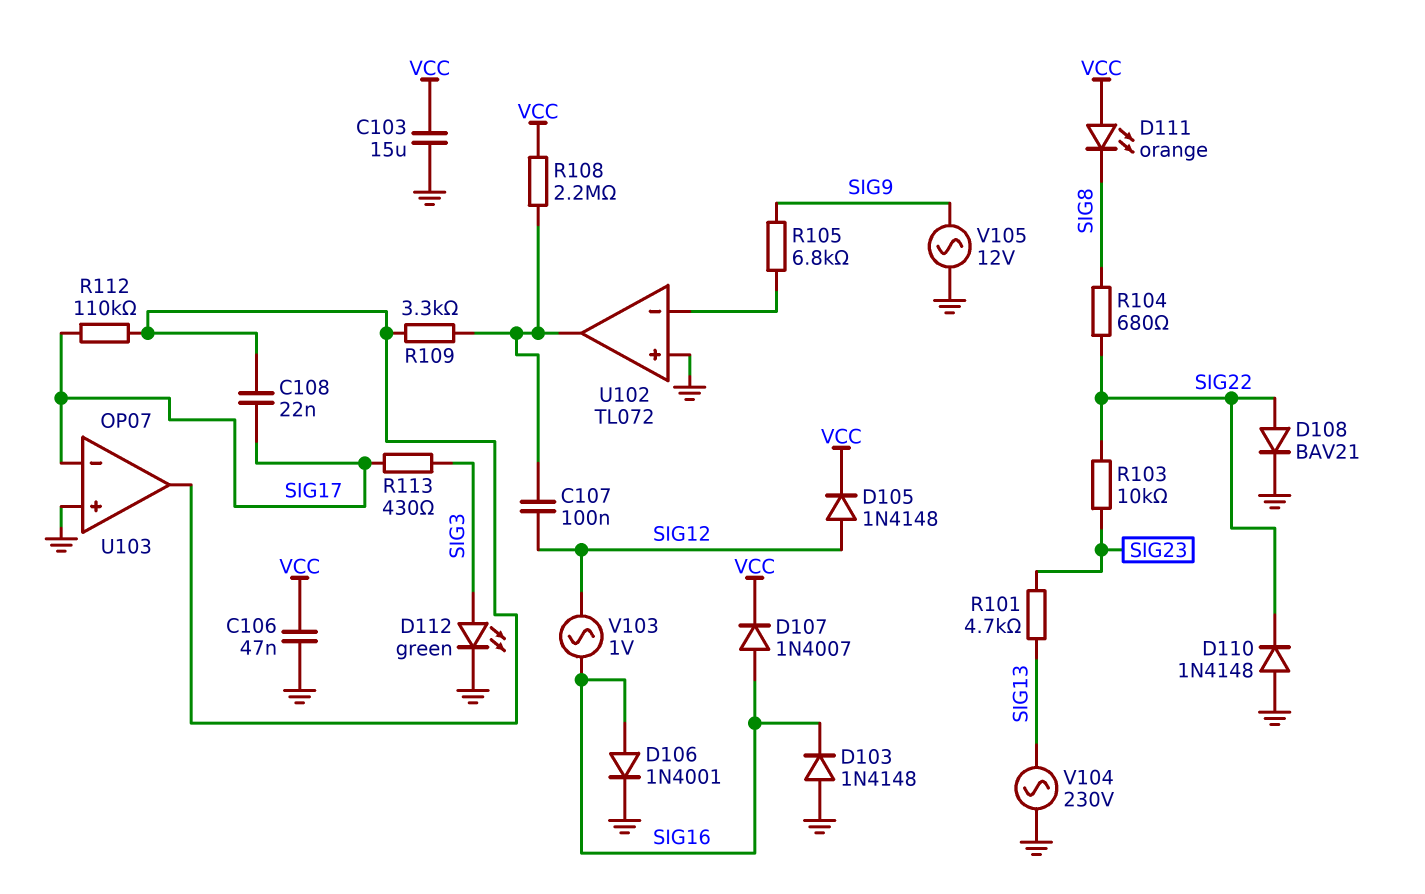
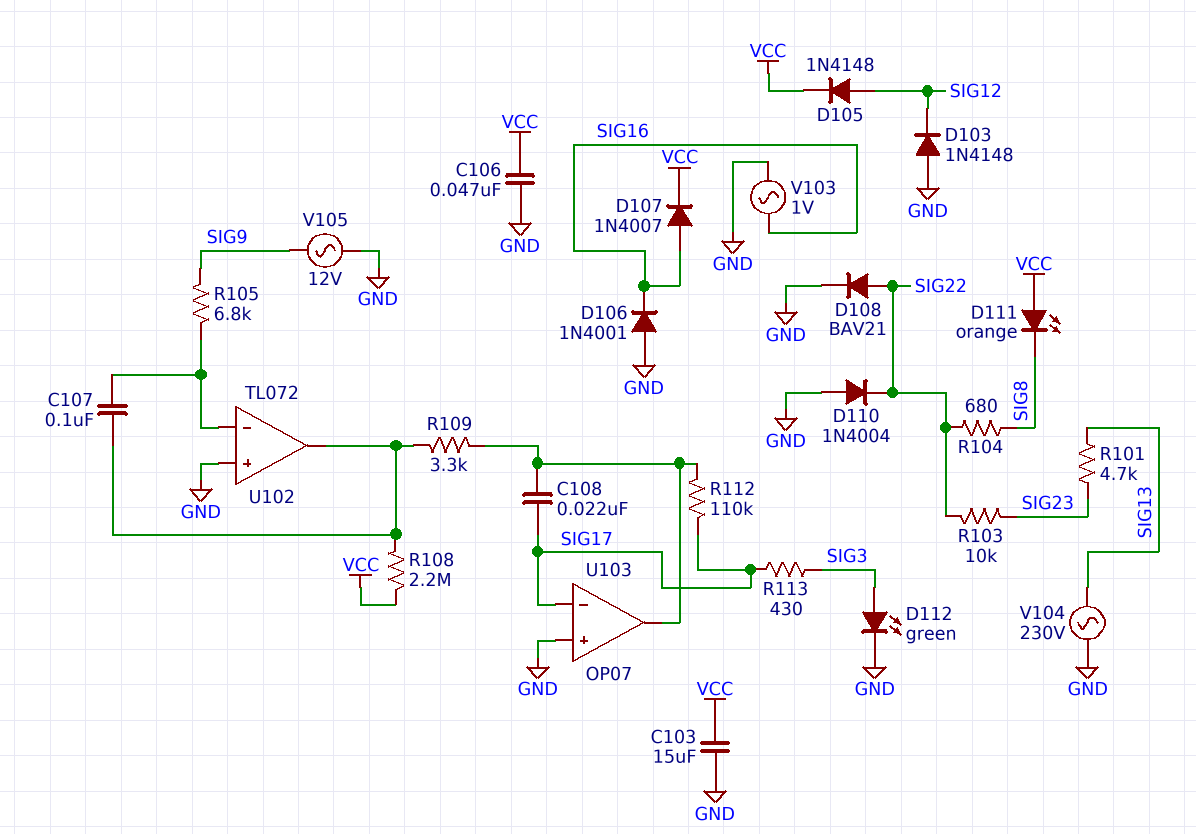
C107: 100nF (SIG12, U102/out) -> 100nF (U102/in-, U102/out)
D103: diode 1N4148 (A GND, K SIG16) -> diode 1N4148 (A GND, K SIG12)
D106: diode 1N4001 (A SIG16, K GND) -> diode 1N4001 (A GND, K SIG16)
D110: diode 1N4148 (A GND, K SIG22) -> diode 1N4004 (A GND, K SIG22)
V103: AC 1V (SIG12, SIG16) -> AC 1V (GND, SIG16)

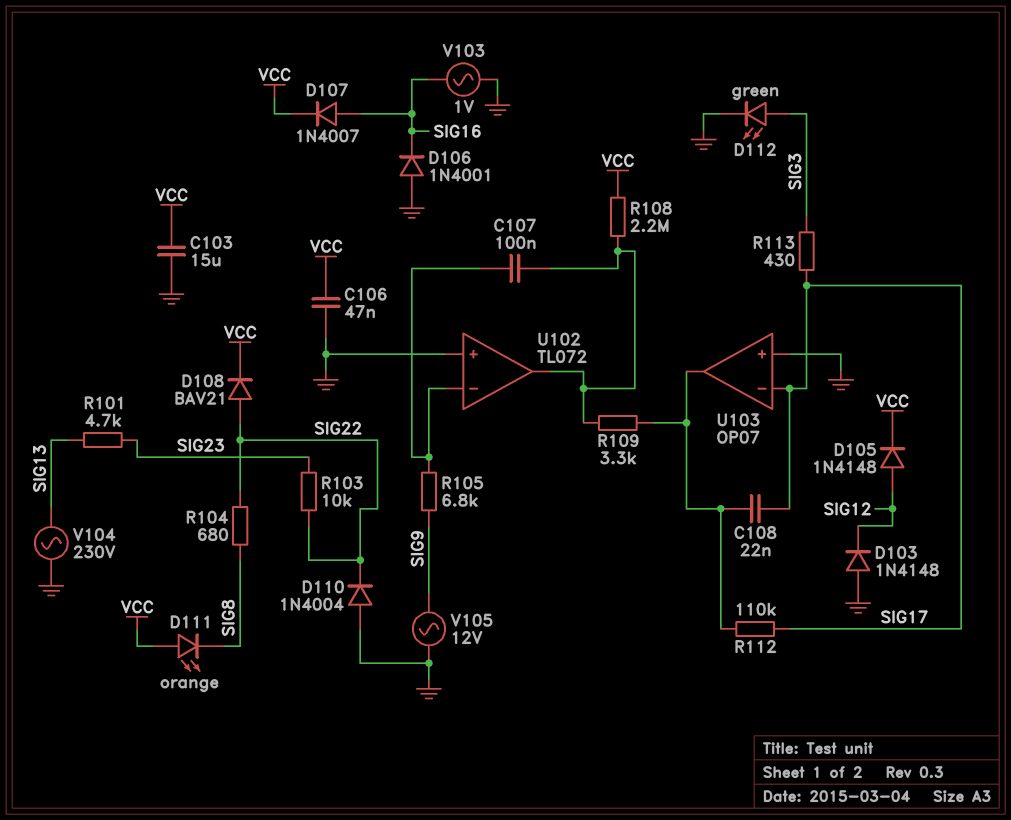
D108: diode BAV21 (A SIG22, K GND) -> diode BAV21 (A SIG22, K VCC)

